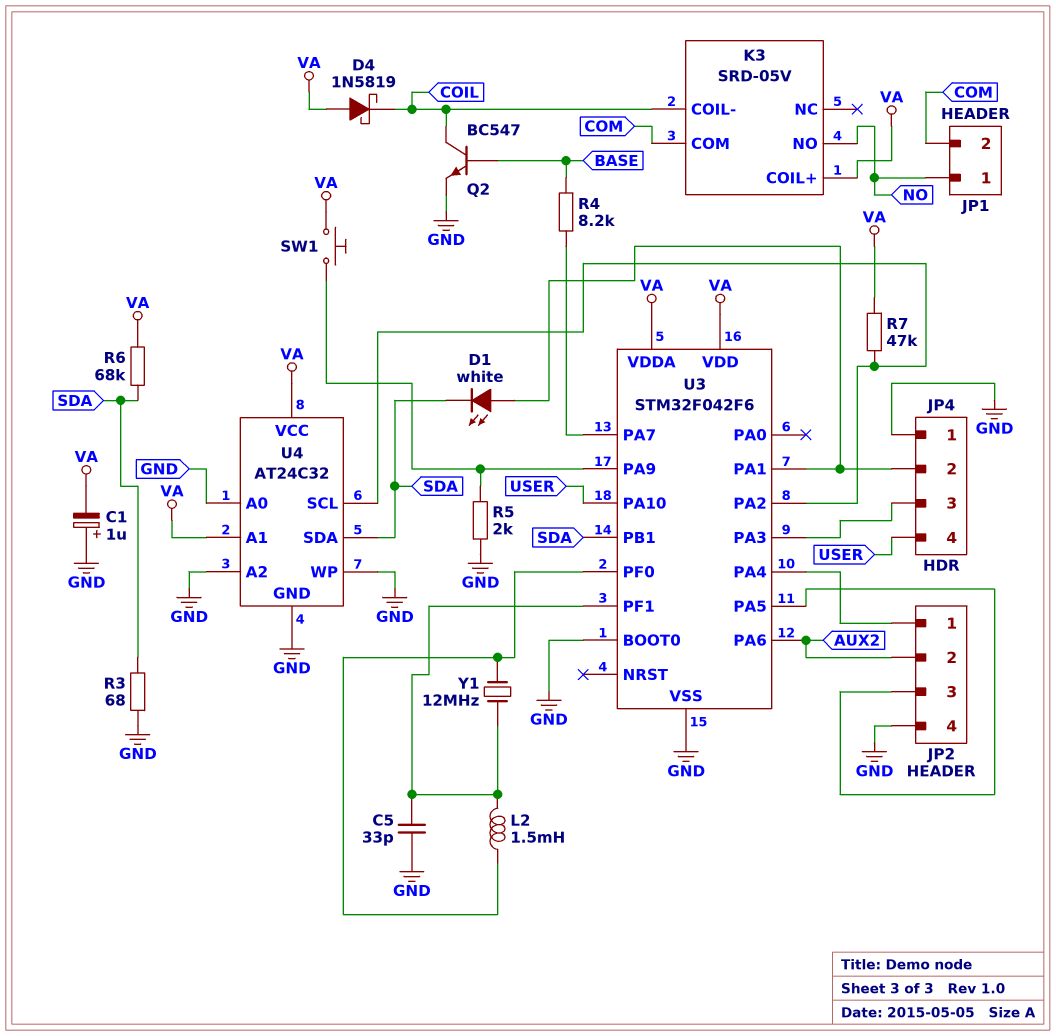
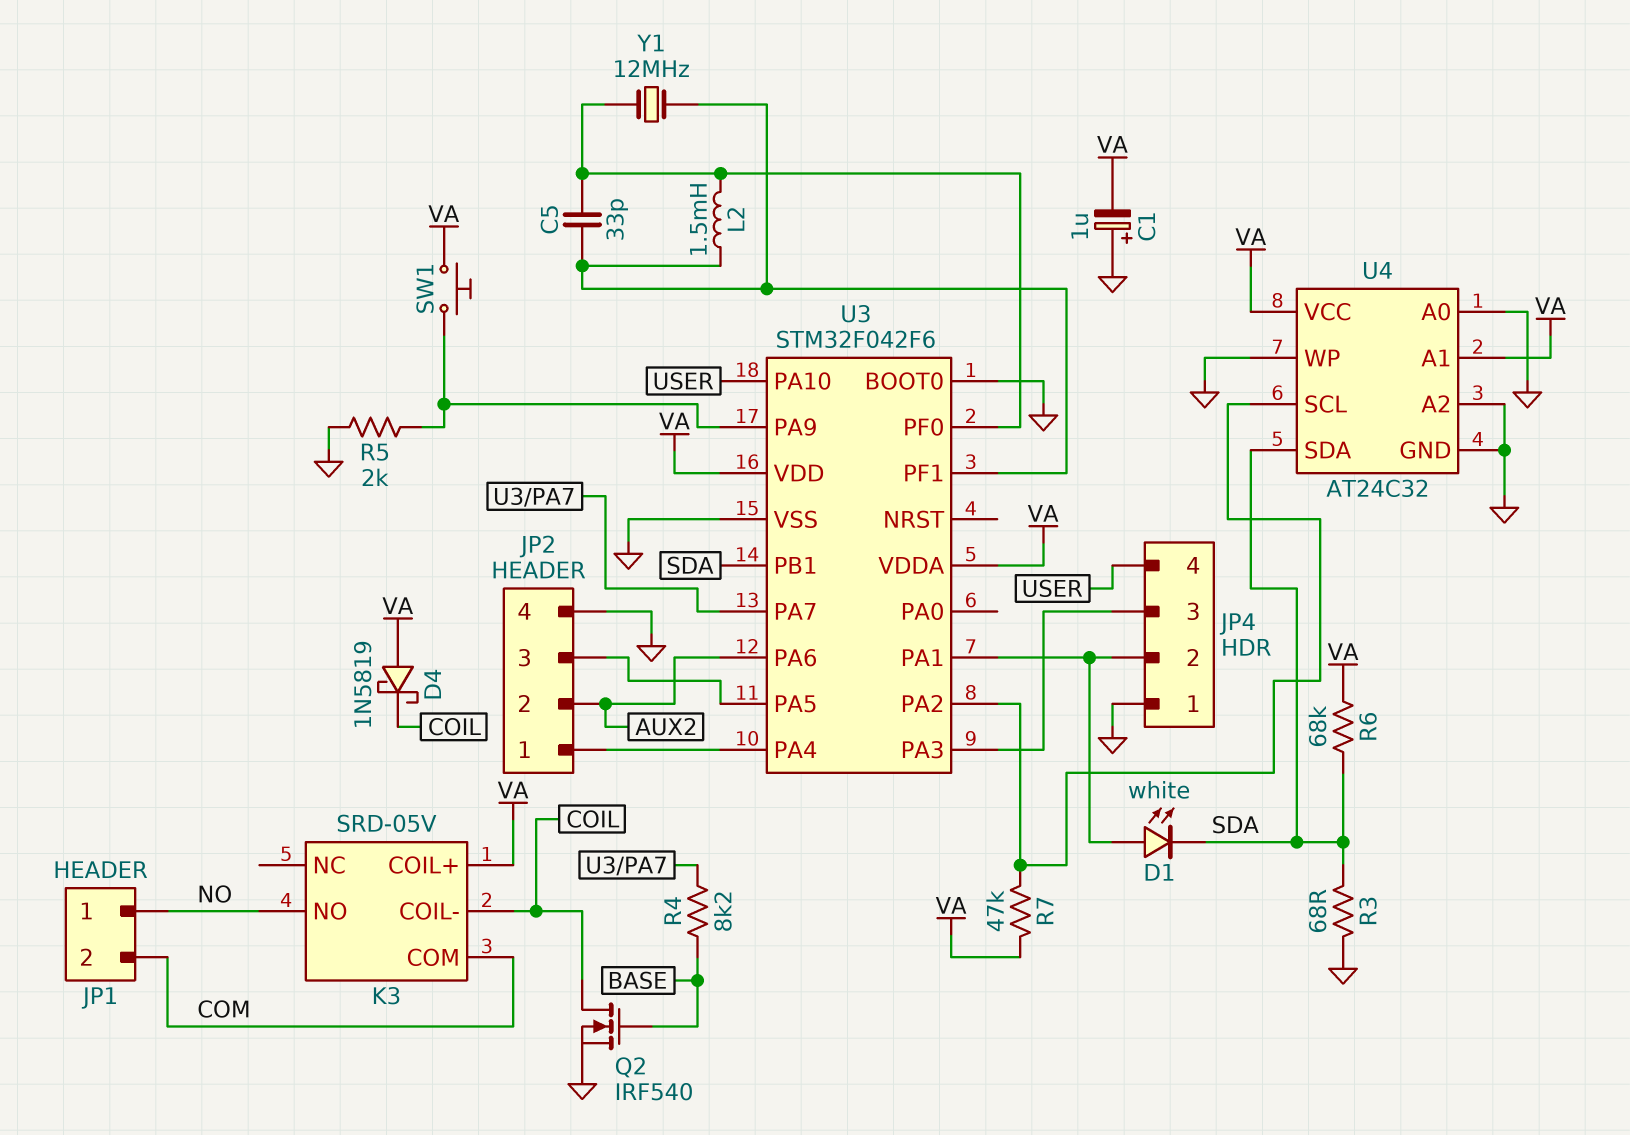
C5: 33pF (GND, U3/PF1) -> 33pF (U3/PF0, U3/PF1)
Q2: NPN BC547 (B BASE, C COIL, E GND) -> NMOS IRF540 (G BASE, D COIL, S GND)

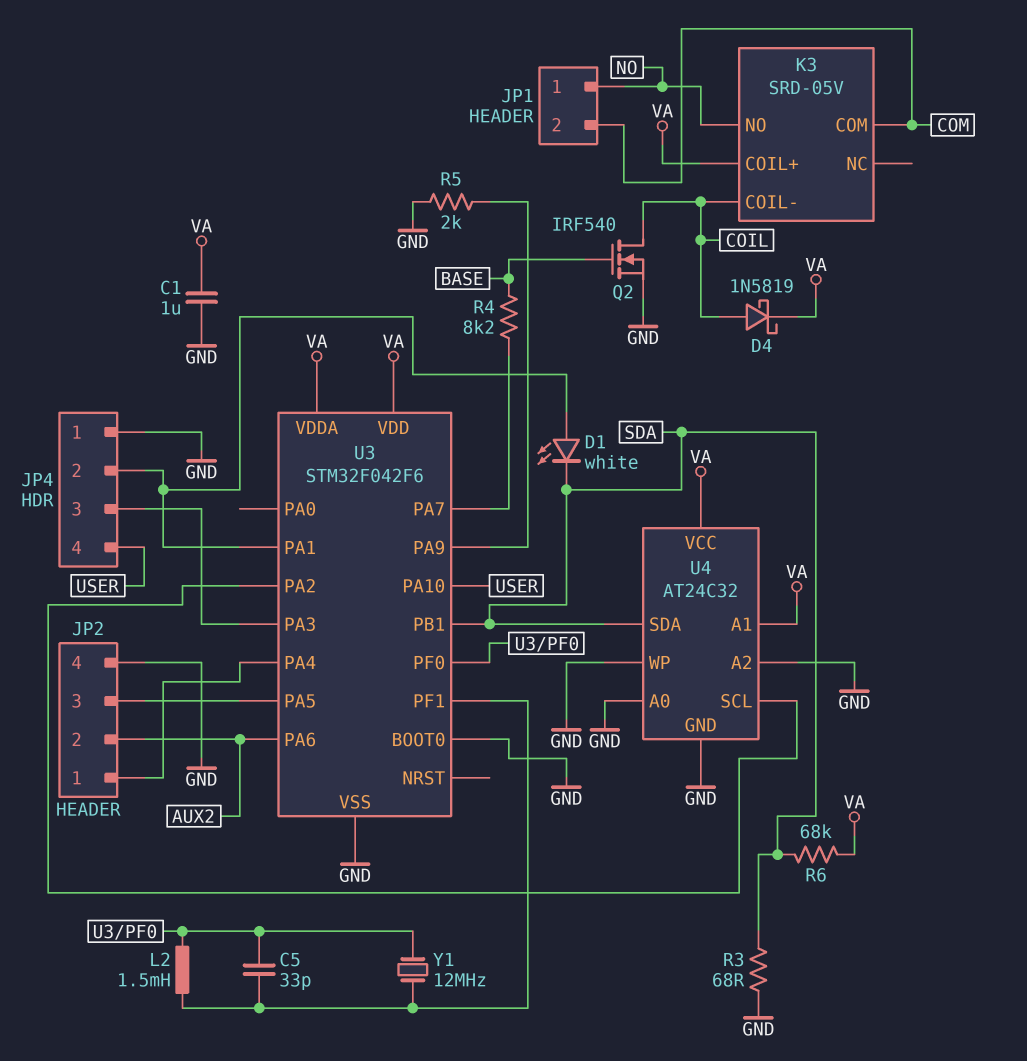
C1: 1uF (plus GND, minus VA) -> 1uF (GND, VA)
D4: schottky 1N5819 (A VA, K COIL) -> schottky 1N5819 (A COIL, K VA)
R7: 47k (U3/PA2, VA) -> none
SW1: button (U3/PA9, VA) -> none

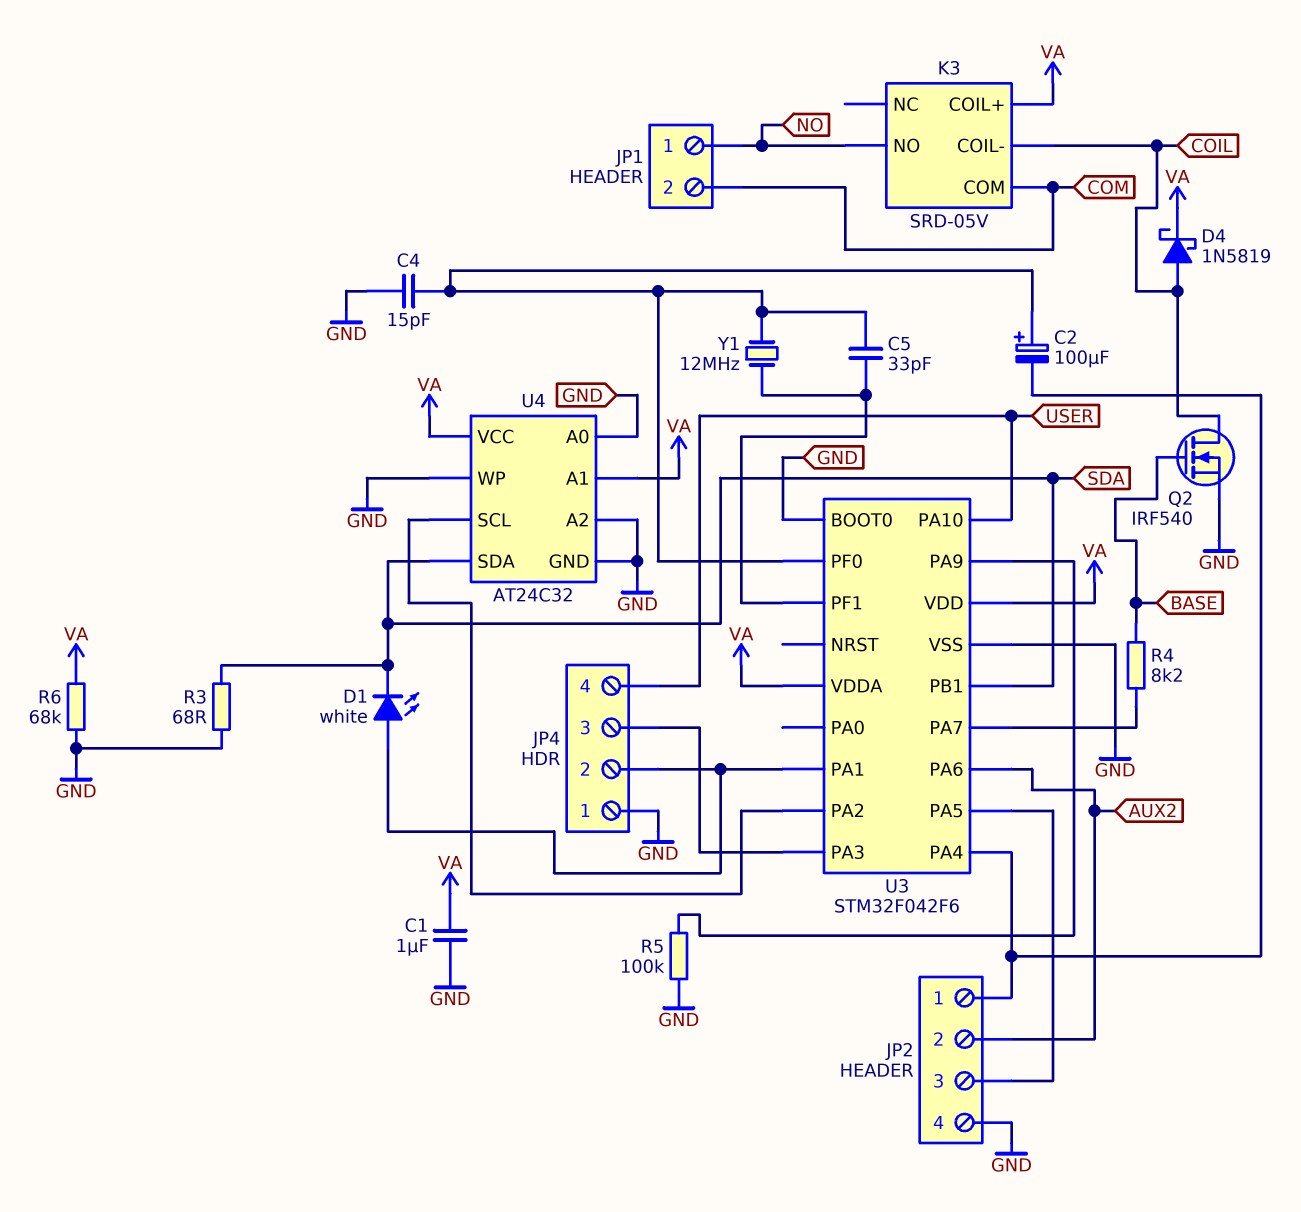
C2: none -> 100uF (plus U3/PF0, minus JP2/1)
C4: none -> 15pF (GND, U3/PF0)
L2: 1.5mH (U3/PF0, U3/PF1) -> none
R5: 2k (GND, U3/PA9) -> 100k (GND, U3/PA9)
R6: 68k (SDA, VA) -> 68k (GND, VA)

